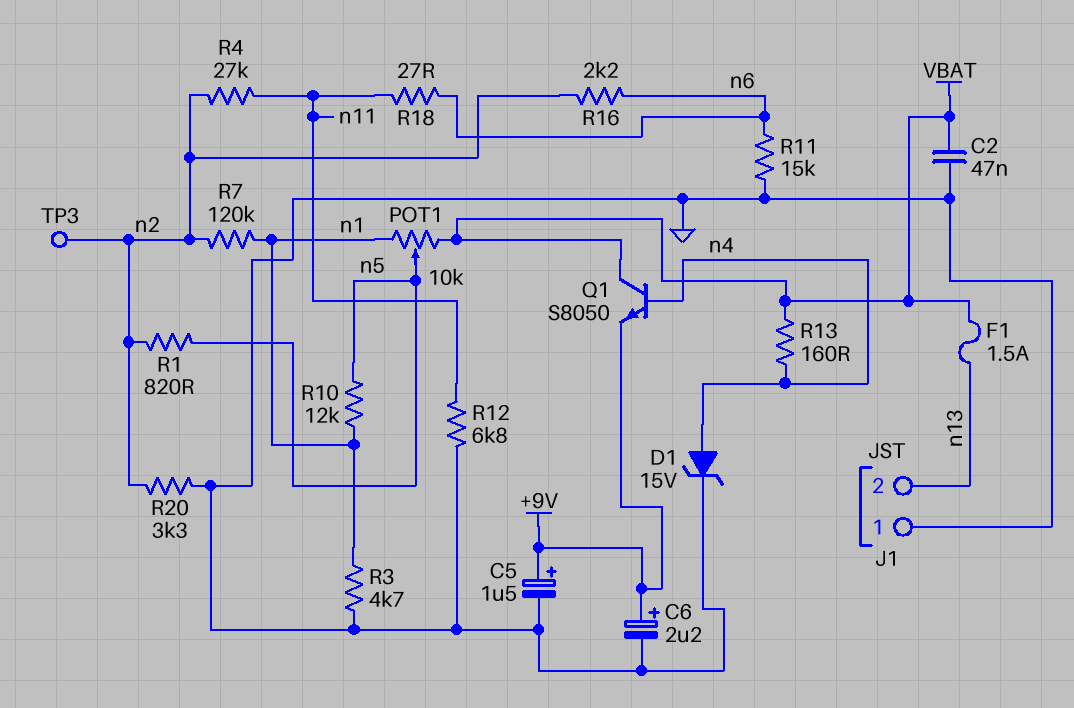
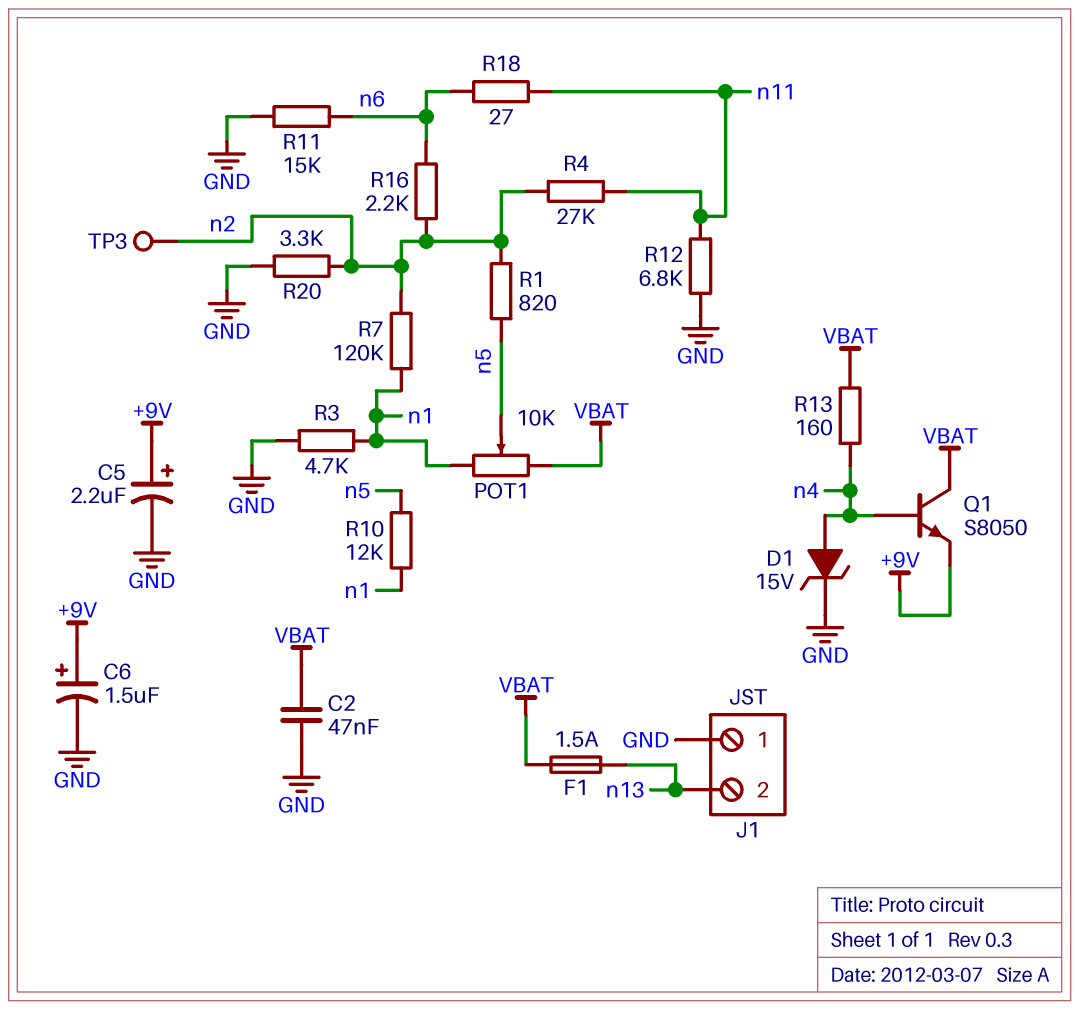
C5: 1.5uF (plus +9V, minus GND) -> 2.2uF (plus +9V, minus GND)
C6: 2.2uF (plus +9V, minus GND) -> 1.5uF (plus +9V, minus GND)

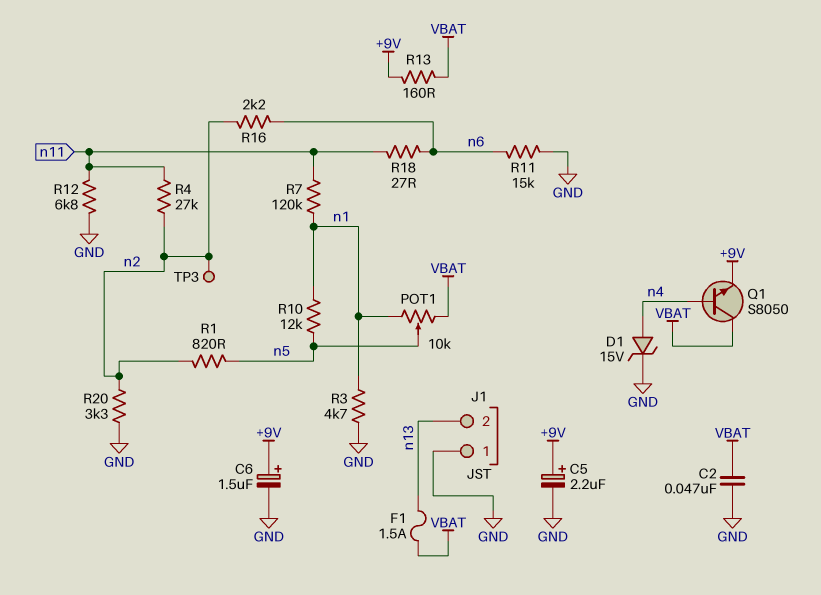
R7: 120k (n1, n2) -> 120k (n1, n11)
R13: 160 (VBAT, n4) -> 160 (+9V, VBAT)

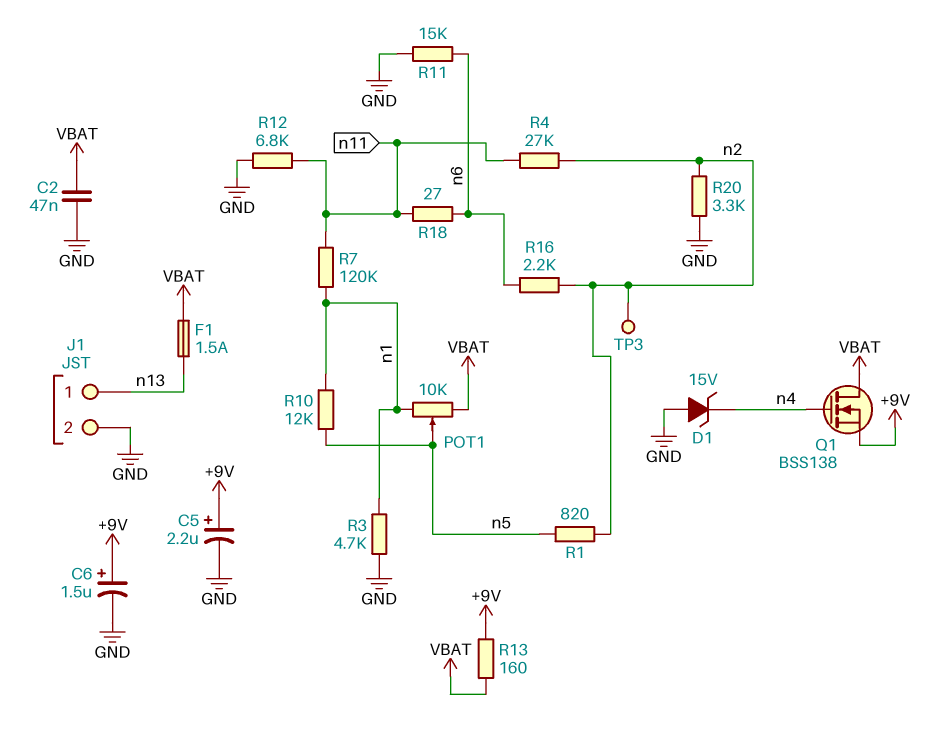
D1: zener 15V (A n4, K GND) -> zener 15V (A GND, K n4)
J1 pin 1: GND -> n13
J1 pin 2: n13 -> GND
Q1: NPN S8050 (B n4, C VBAT, E +9V) -> NMOS BSS138 (G n4, D VBAT, S +9V)

